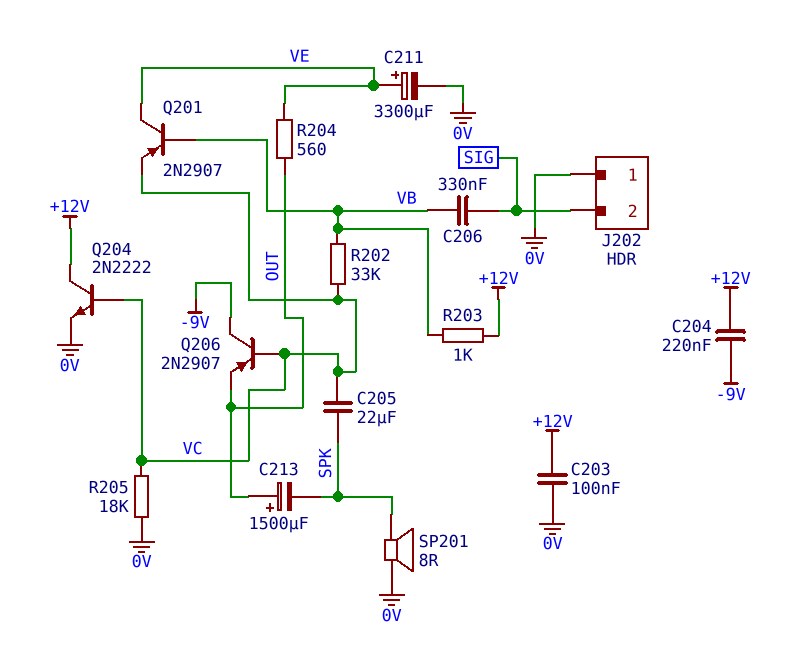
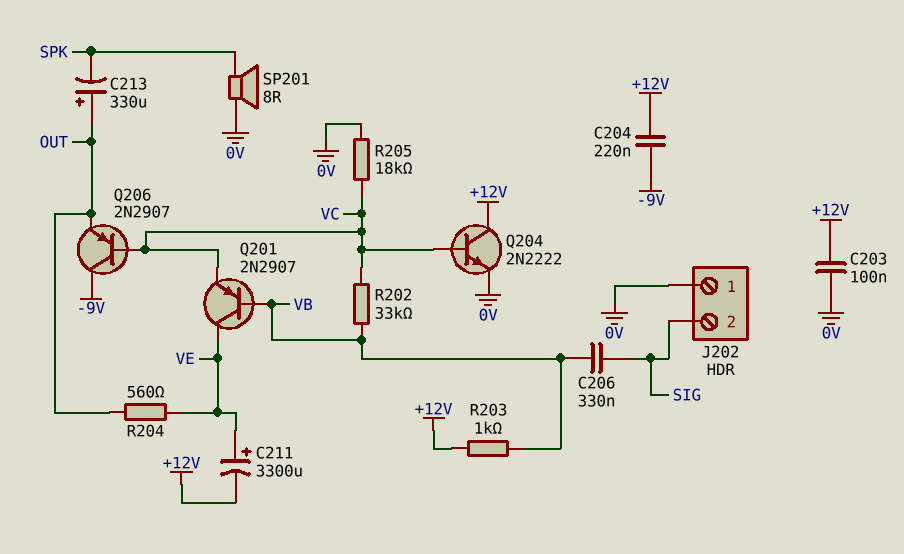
C205: 22uF (SPK, VC) -> none
C211: 3300uF (plus VE, minus 0V) -> 3300uF (plus VE, minus +12V)
C213: 1500uF (plus OUT, minus SPK) -> 330uF (plus OUT, minus SPK)

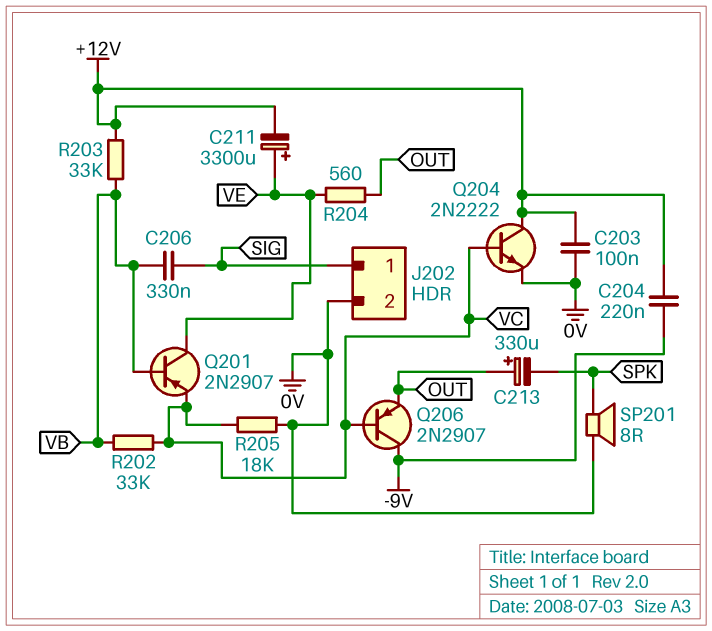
J202 pin 1: 0V -> SIG
J202 pin 2: SIG -> 0V
R203: 1k (+12V, VB) -> 33k (+12V, VB)

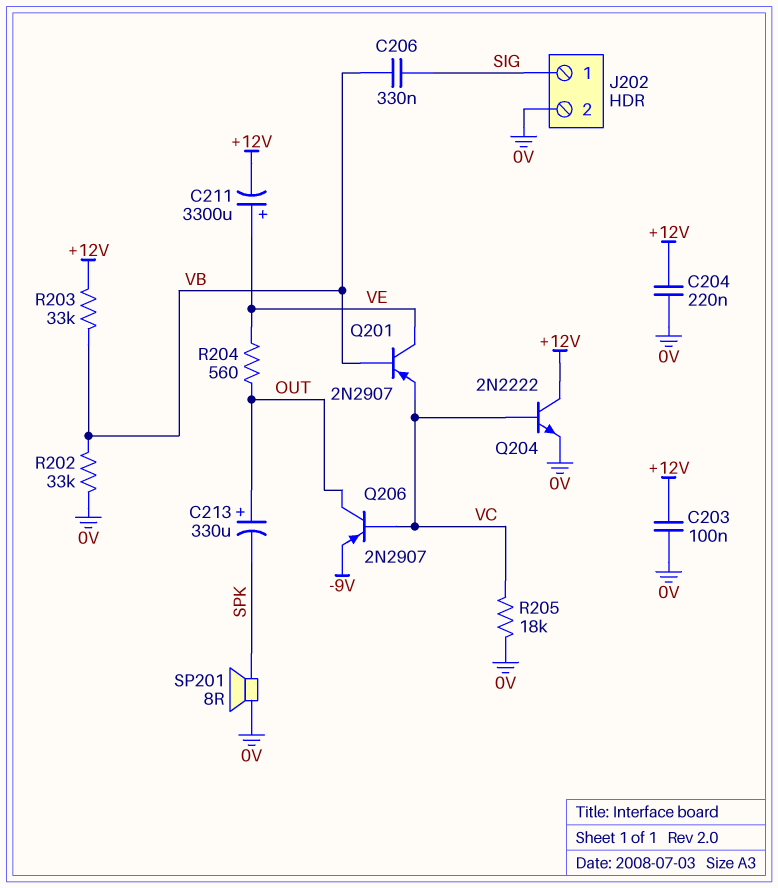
C204: 220nF (+12V, -9V) -> 220nF (+12V, 0V)
Q206: PNP 2N2907 (B VC, C -9V, E OUT) -> PNP 2N2907 (B VC, C OUT, E -9V)
R202: 33k (VB, VC) -> 33k (0V, VB)

